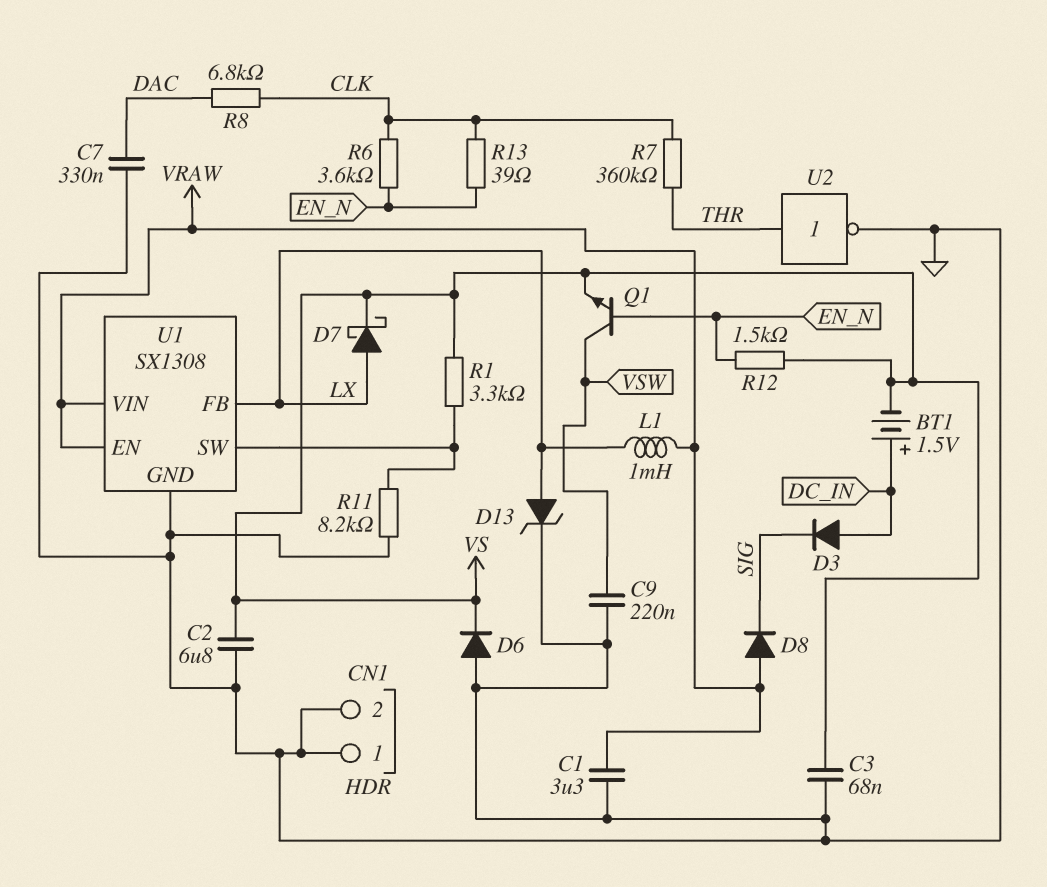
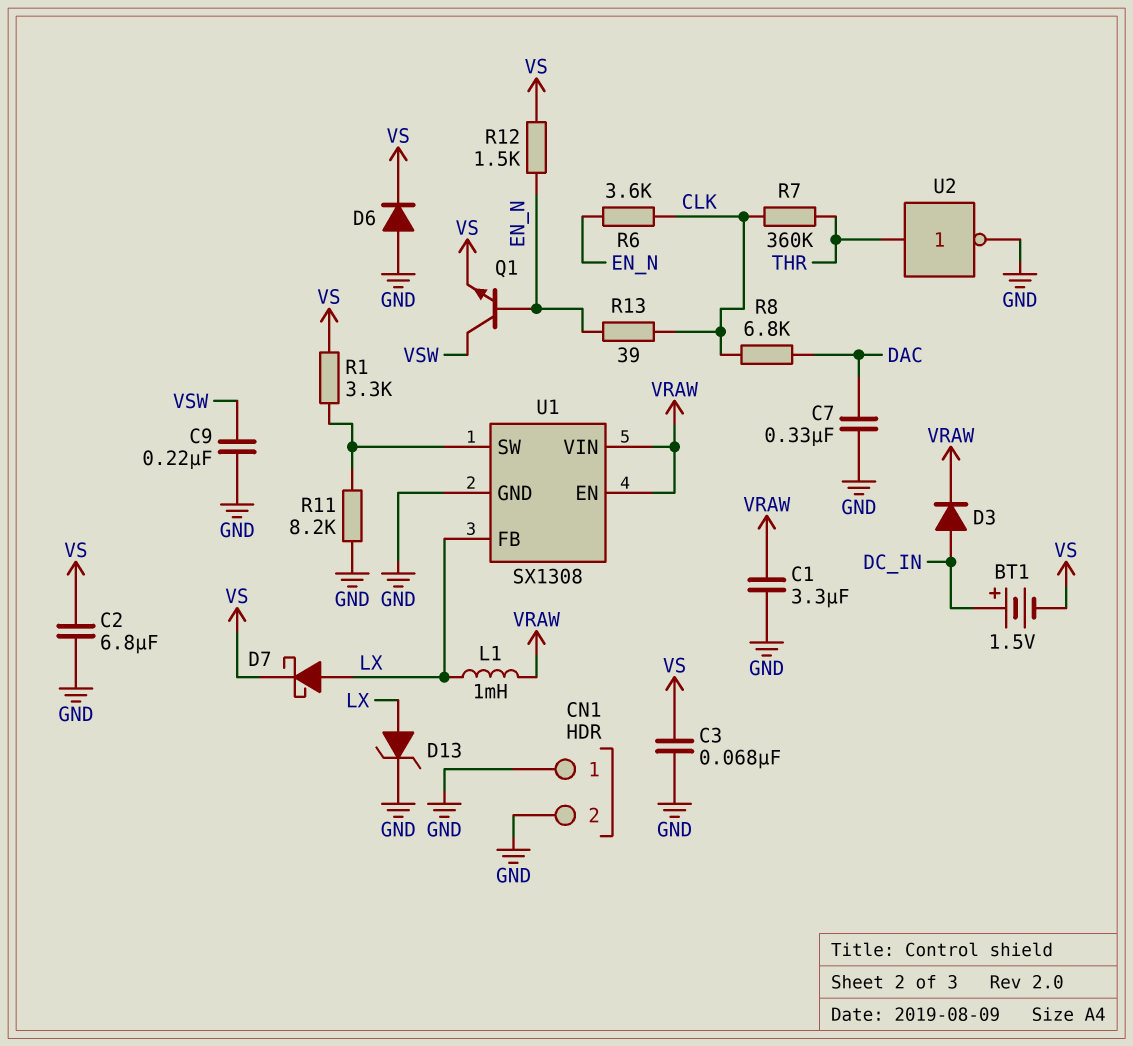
D3: diode (A DC_IN, K SIG) -> diode (A DC_IN, K VRAW)
D8: diode (A VRAW, K SIG) -> none

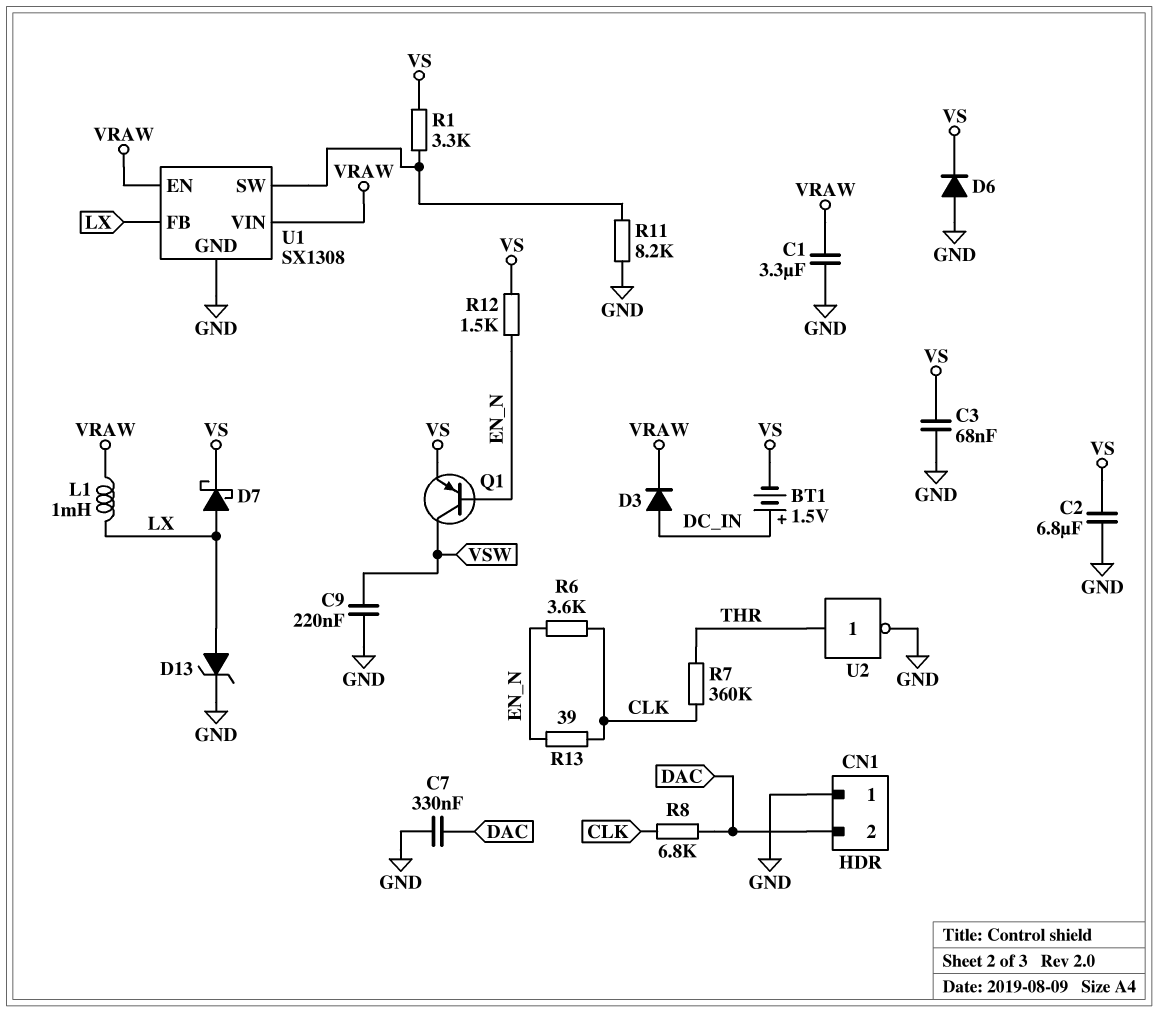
CN1 pin 2: GND -> DAC
Q1: NPN (B EN_N, C VSW, E VS) -> PNP (B EN_N, C VSW, E VS)

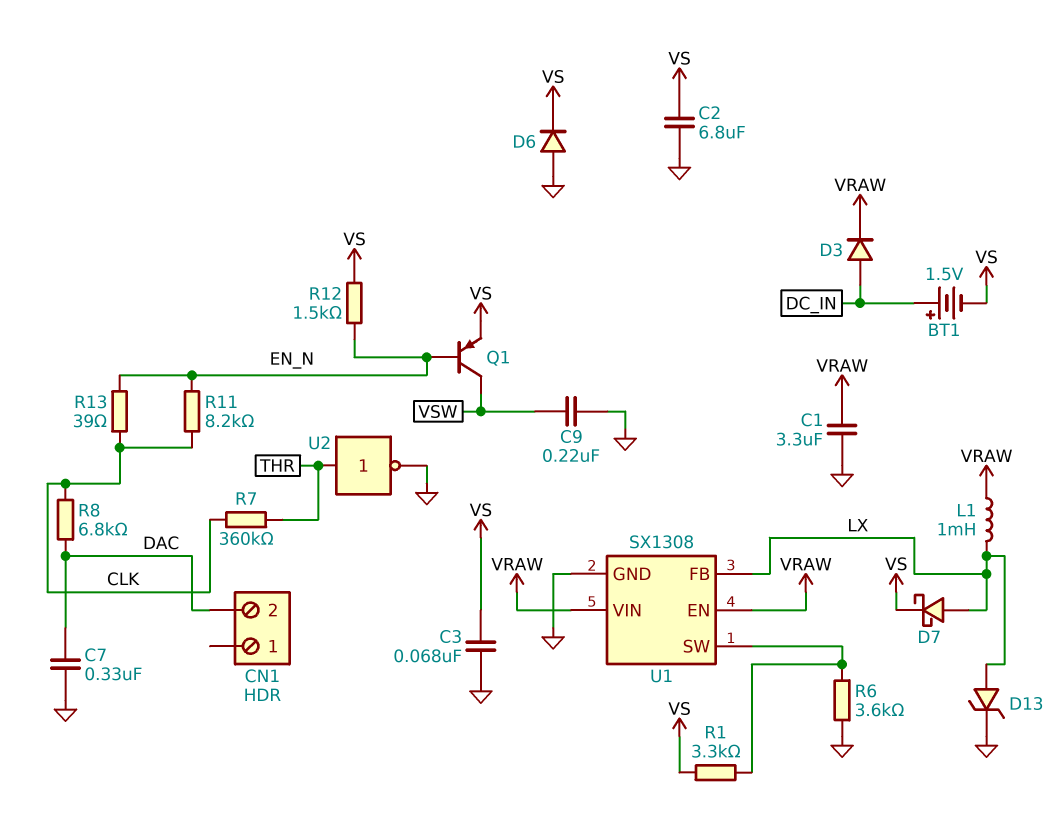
CN1 pin 1: GND -> none
R6: 3.6k (CLK, EN_N) -> 3.6k (GND, U1/SW)
R11: 8.2k (GND, U1/SW) -> 8.2k (CLK, EN_N)

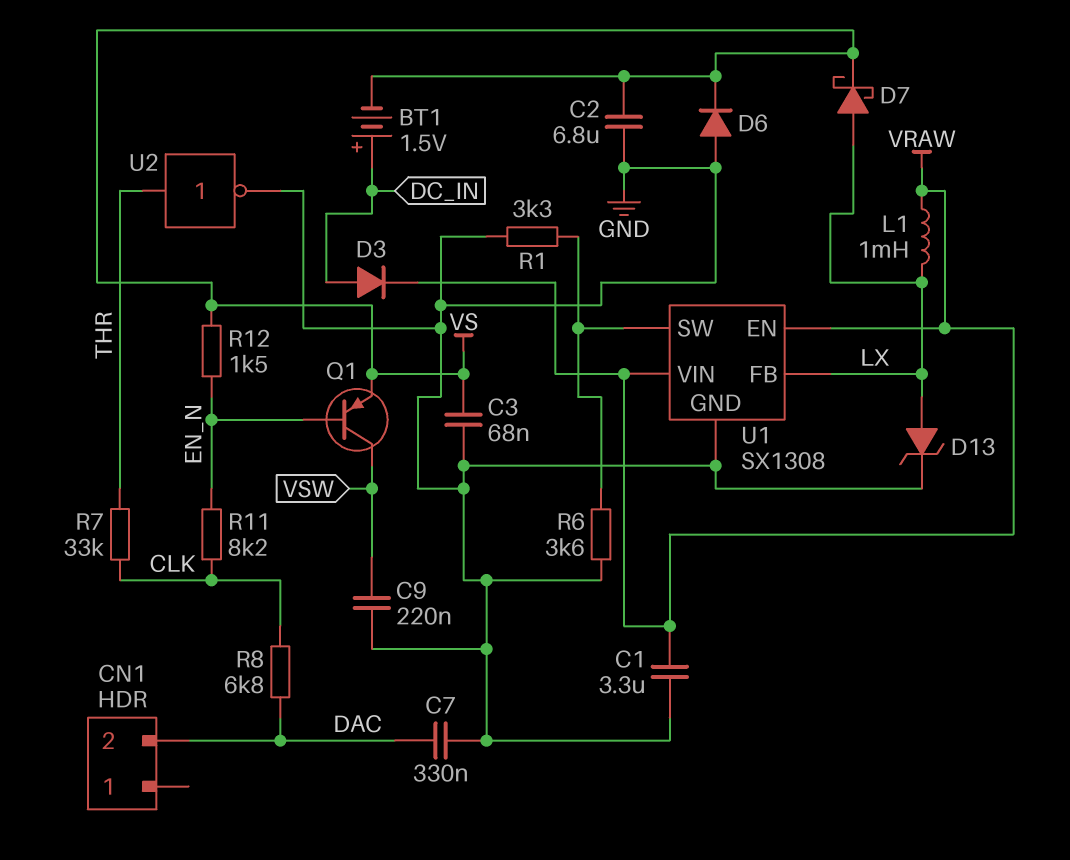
R1: 3.3k (U1/SW, VS) -> 3.3k (GND, U1/SW)
R7: 360k (CLK, THR) -> 33k (CLK, THR)
R13: 39 (CLK, EN_N) -> none

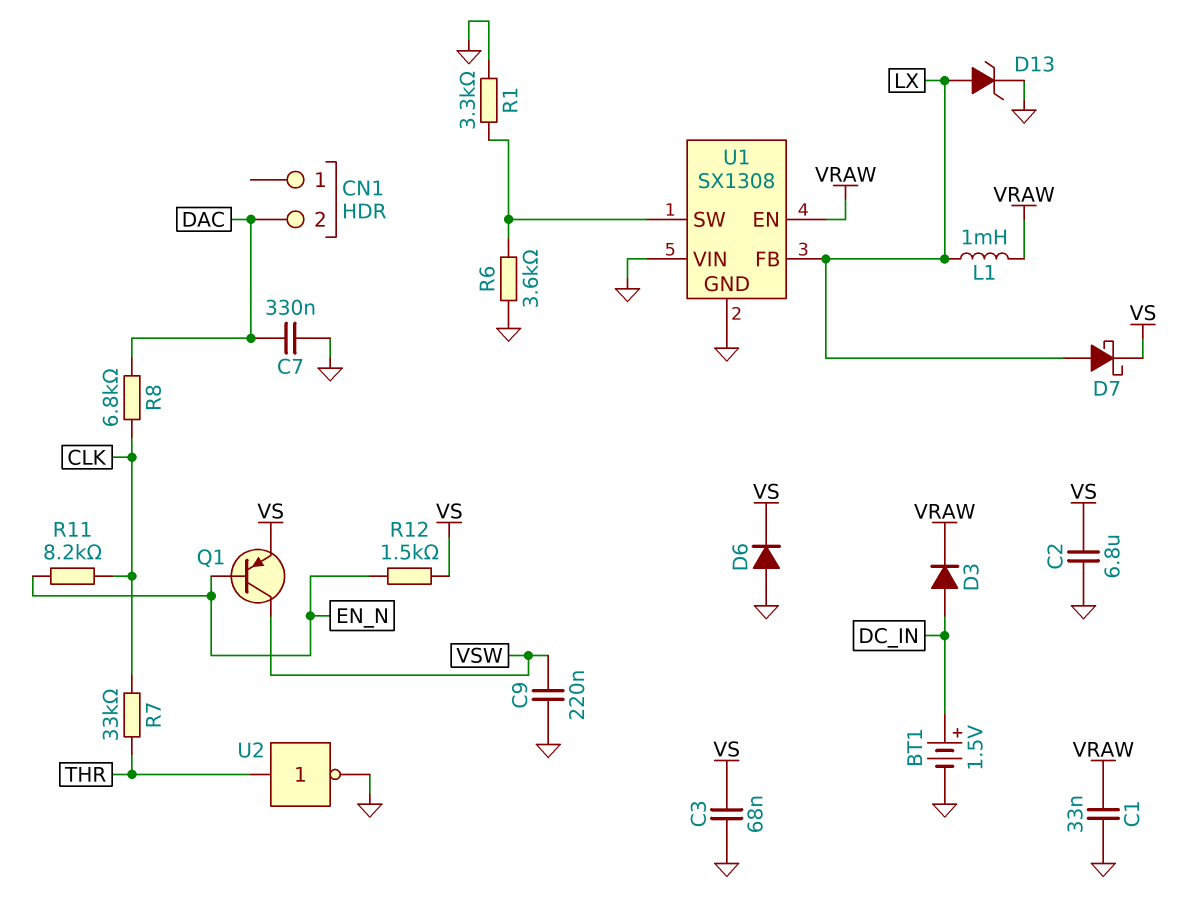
BT1: 1.5V (plus DC_IN, minus VS) -> 1.5V (plus DC_IN, minus GND)
C1: 3.3uF (GND, VRAW) -> 33nF (GND, VRAW)
U1 pin VIN: VRAW -> GND

